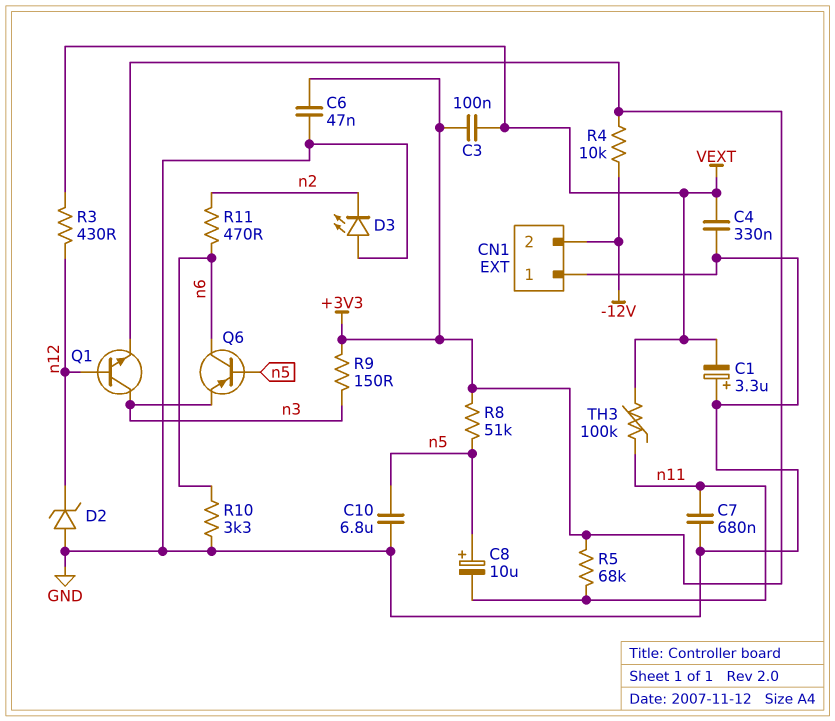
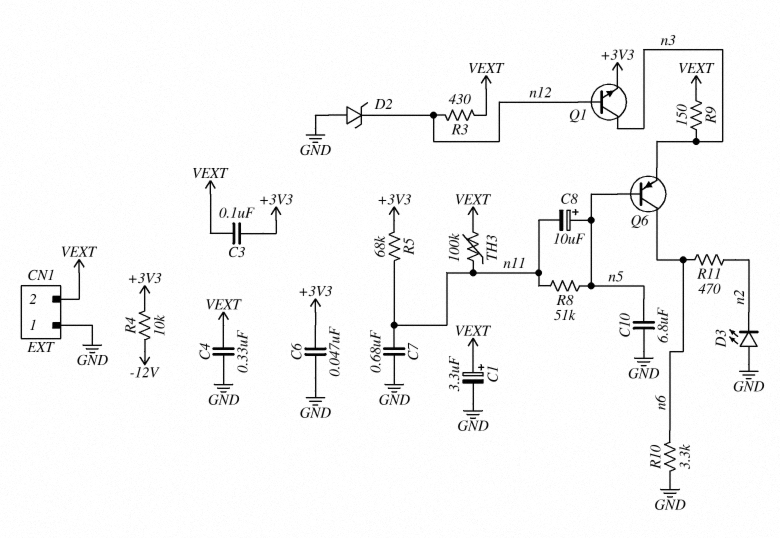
C1: 3.3uF (plus GND, minus VEXT) -> 3.3uF (plus VEXT, minus GND)
CN1 pin 2: -12V -> VEXT
R8: 51k (+3V3, n5) -> 51k (n5, n11)
R9: 150 (+3V3, n3) -> 150 (VEXT, n3)

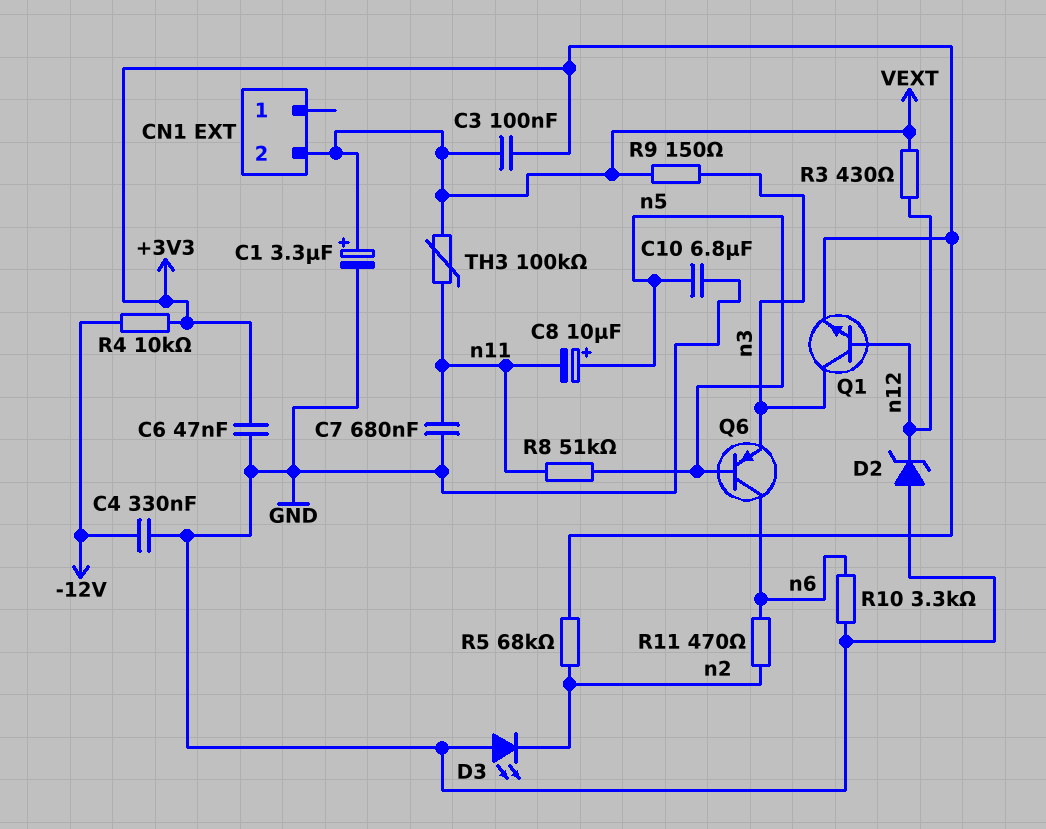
C4: 330nF (GND, VEXT) -> 330nF (-12V, GND)
CN1 pin 1: GND -> none
R5: 68k (+3V3, n11) -> 68k (+3V3, n2)

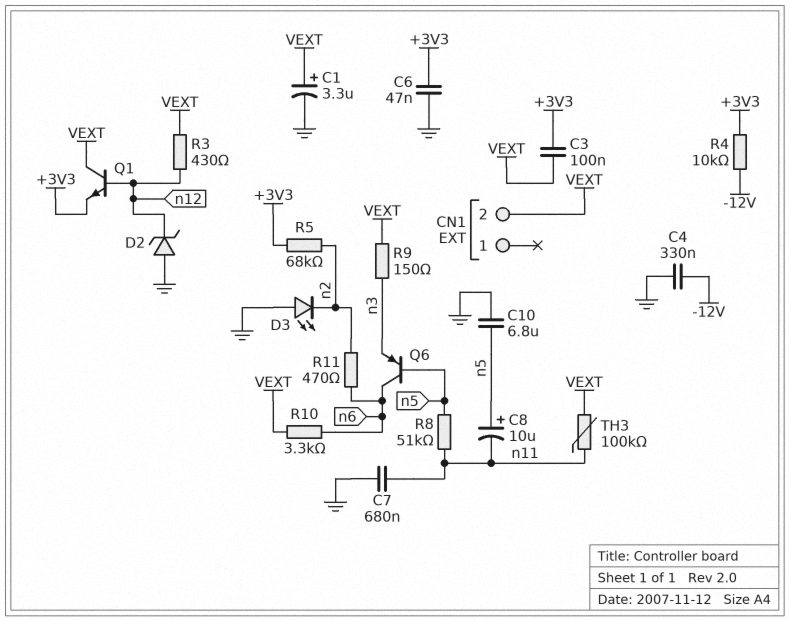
Q1: NPN (B n12, C n3, E +3V3) -> NPN (B n12, C VEXT, E +3V3)
R10: 3.3k (GND, n6) -> 3.3k (VEXT, n6)

